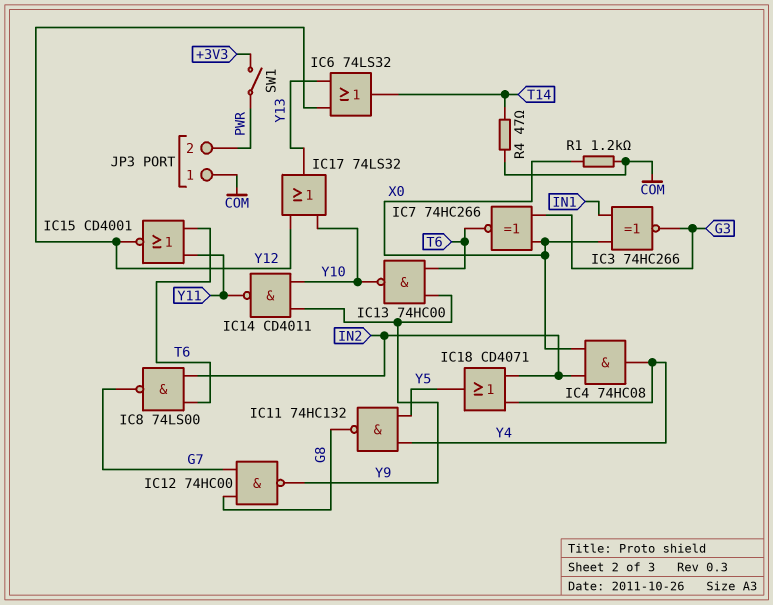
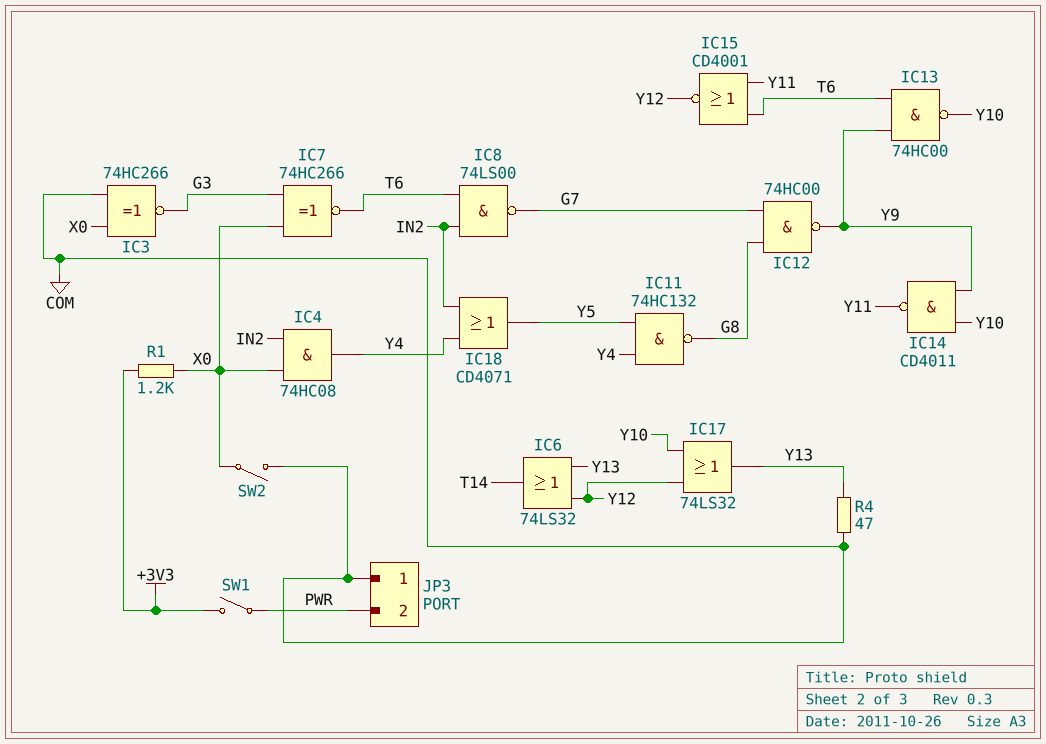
IC3: XNOR 74HC266 (in IN1, in X0, out G3) -> XNOR 74HC266 (in COM, in X0, out G3)
R1: 1.2k (COM, X0) -> 1.2k (+3V3, X0)
R4: 47 (COM, T14) -> 47 (COM, Y13)
SW2: none -> switch (COM, X0)

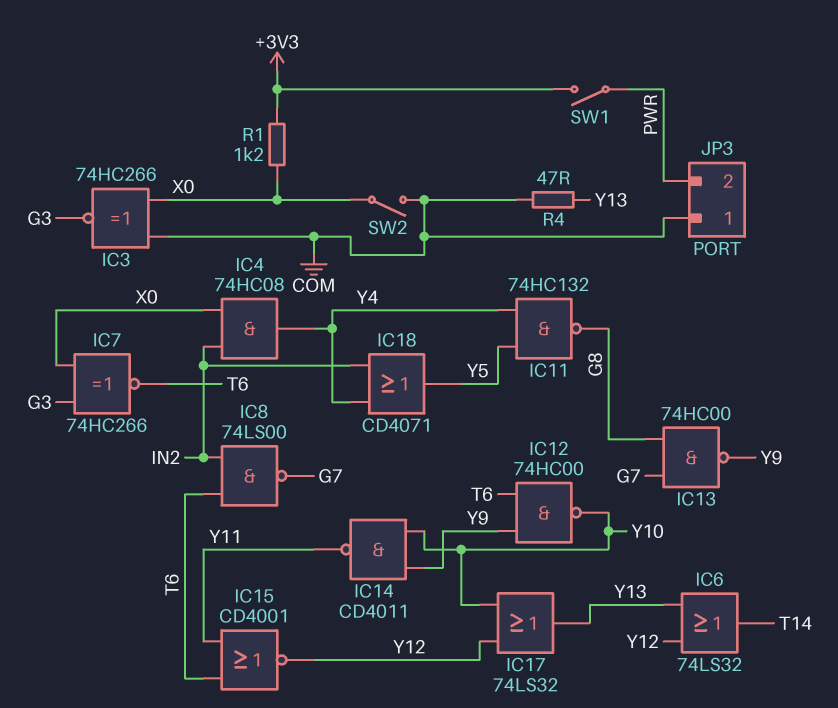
IC12: NAND 74HC00 (in G7, in G8, out Y9) -> NAND 74HC00 (in T6, in Y9, out Y10)
IC13: NAND 74HC00 (in T6, in Y9, out Y10) -> NAND 74HC00 (in G7, in G8, out Y9)

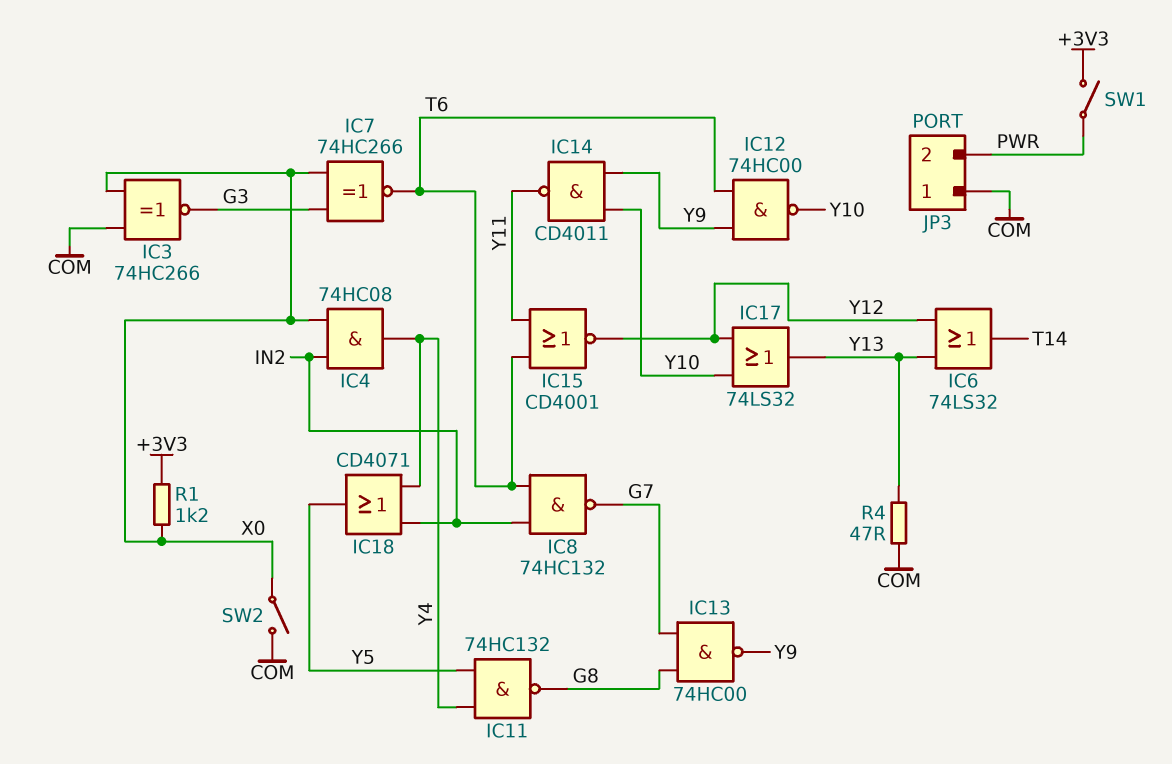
IC8: NAND 74LS00 (in IN2, in T6, out G7) -> NAND 74HC132 (in IN2, in T6, out G7)

